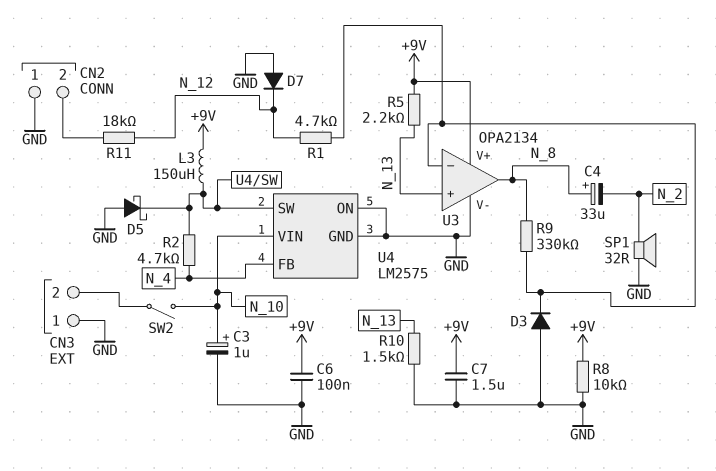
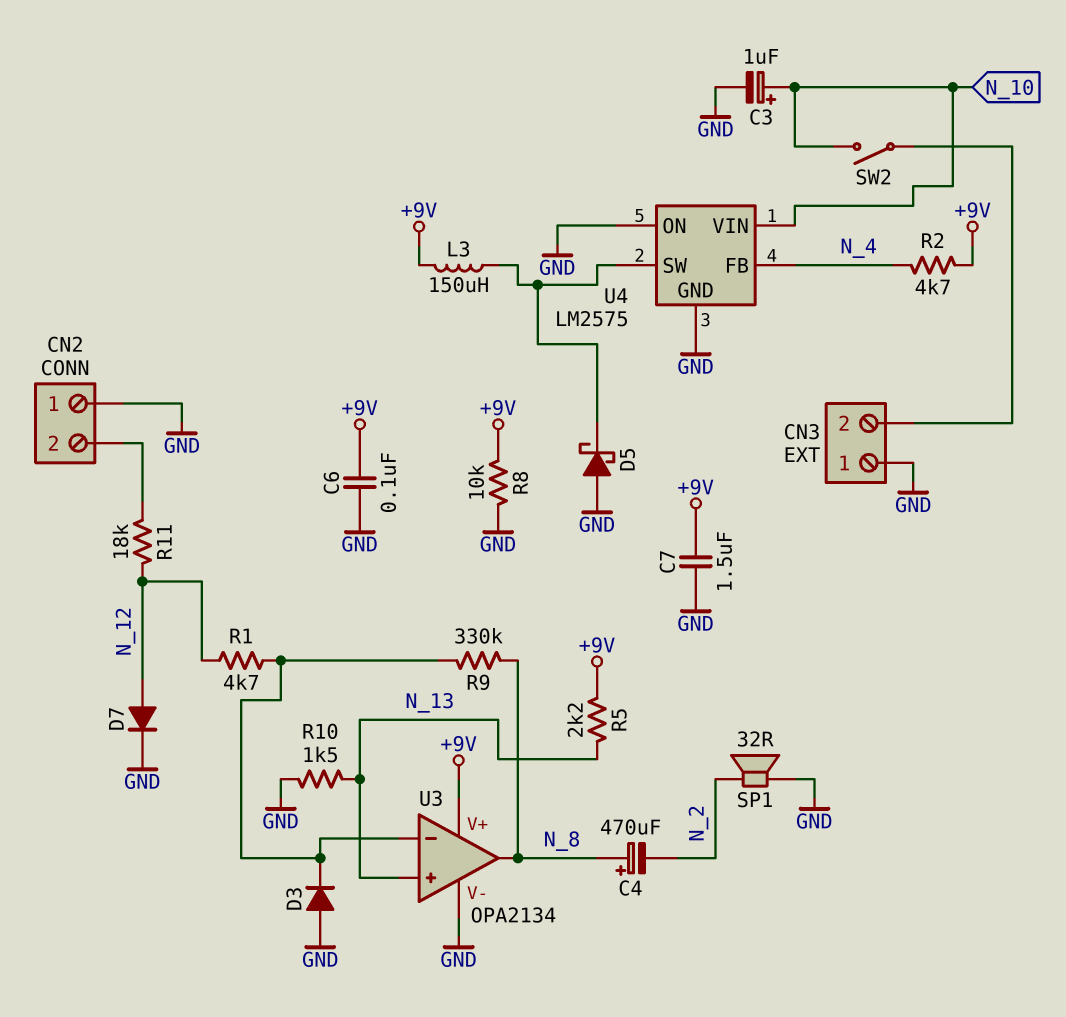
C4: 33uF (plus N_8, minus N_2) -> 470uF (plus N_8, minus N_2)
D7: diode (A GND, K N_12) -> diode (A N_12, K GND)
R2: 4.7k (N_4, U4/SW) -> 4.7k (+9V, N_4)

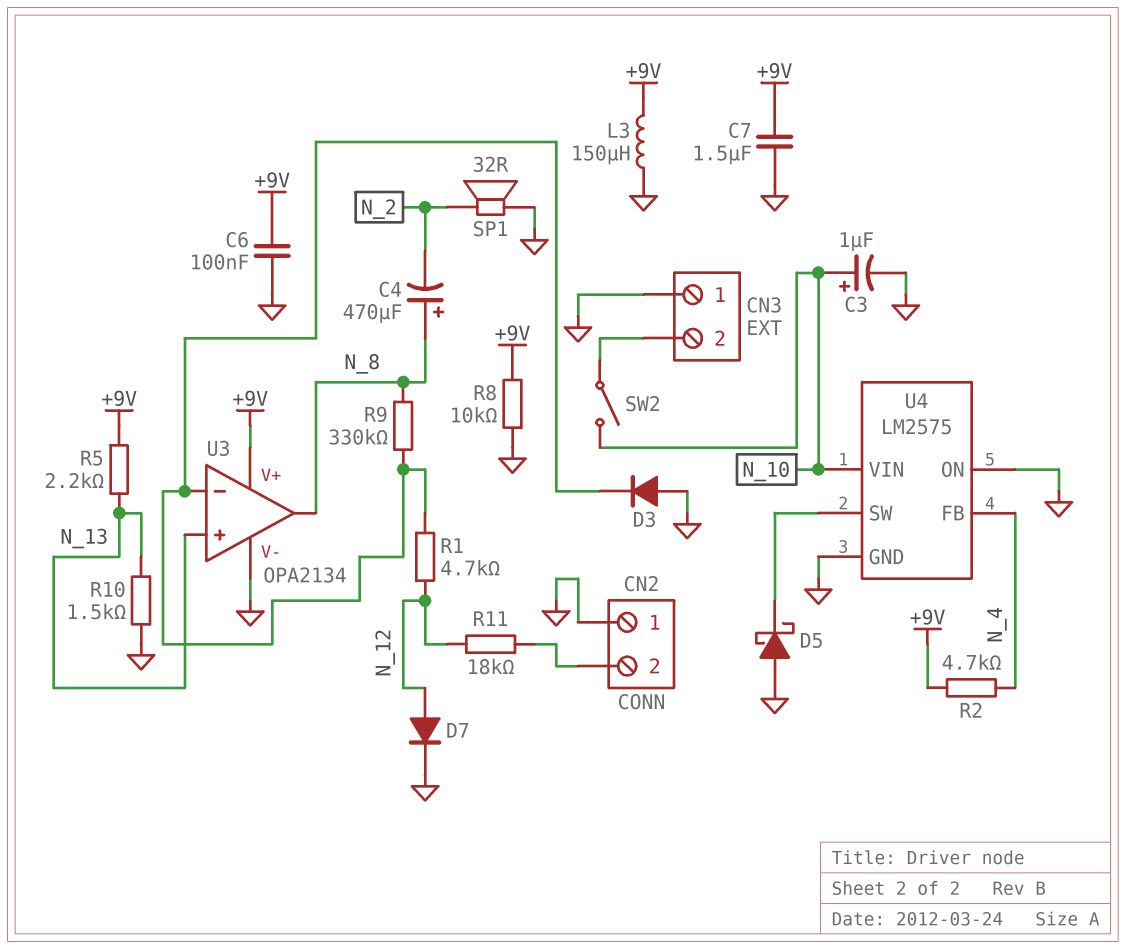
L3: 150uH (+9V, U4/SW) -> 150uH (+9V, GND)

